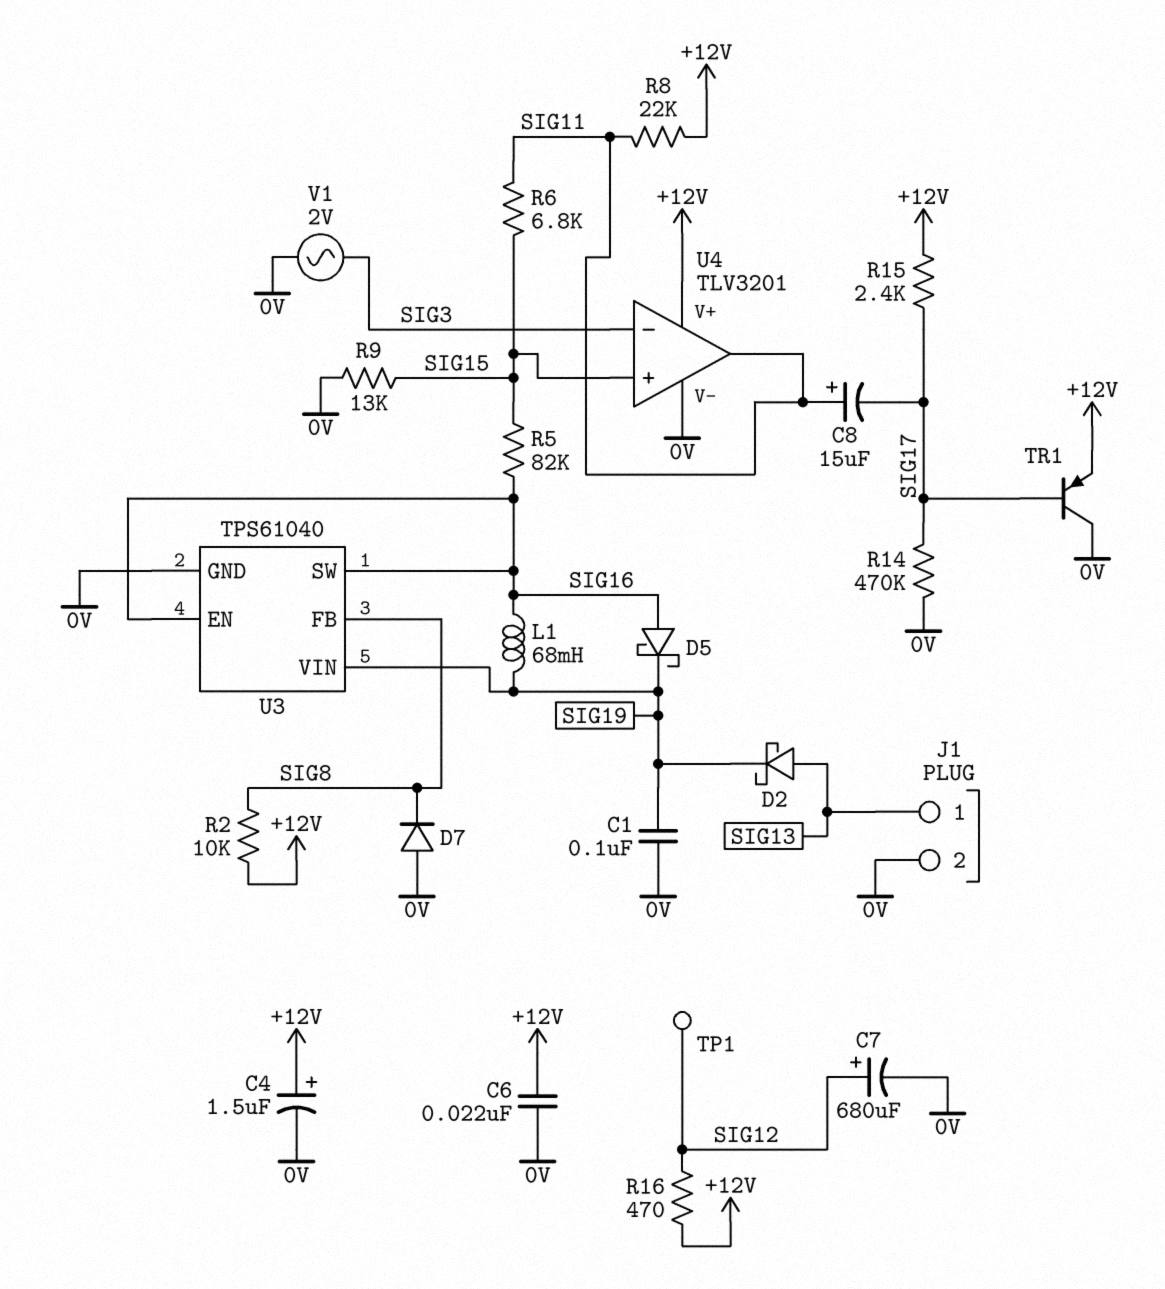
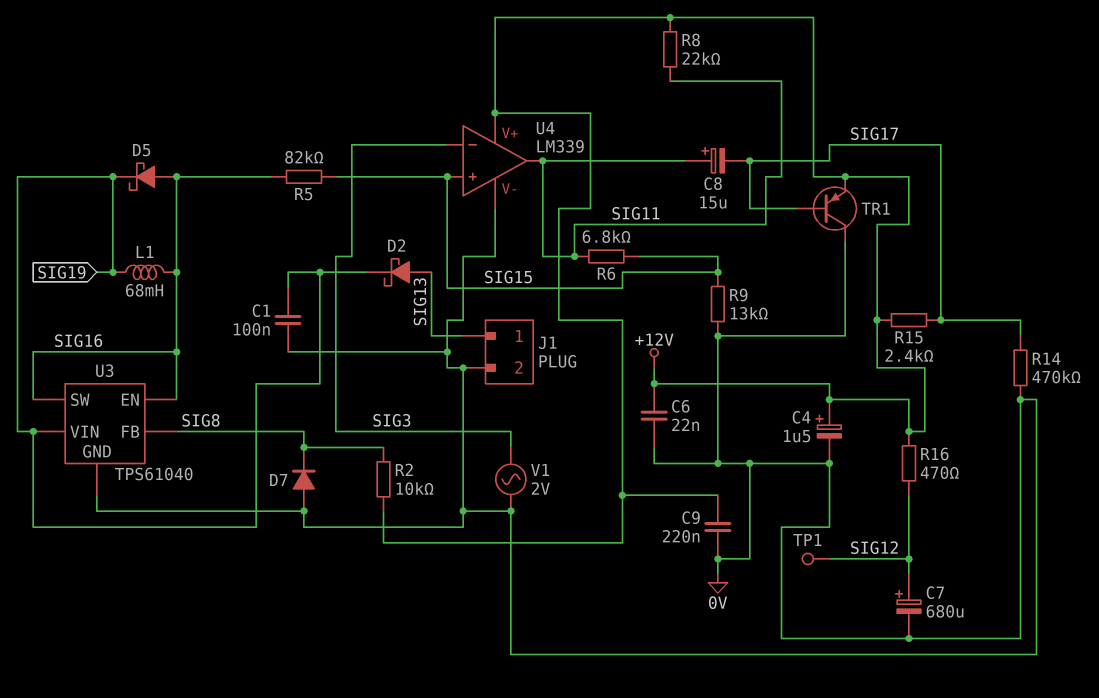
C9: none -> 220nF (+12V, 0V)
U4: TLV3201 -> LM339

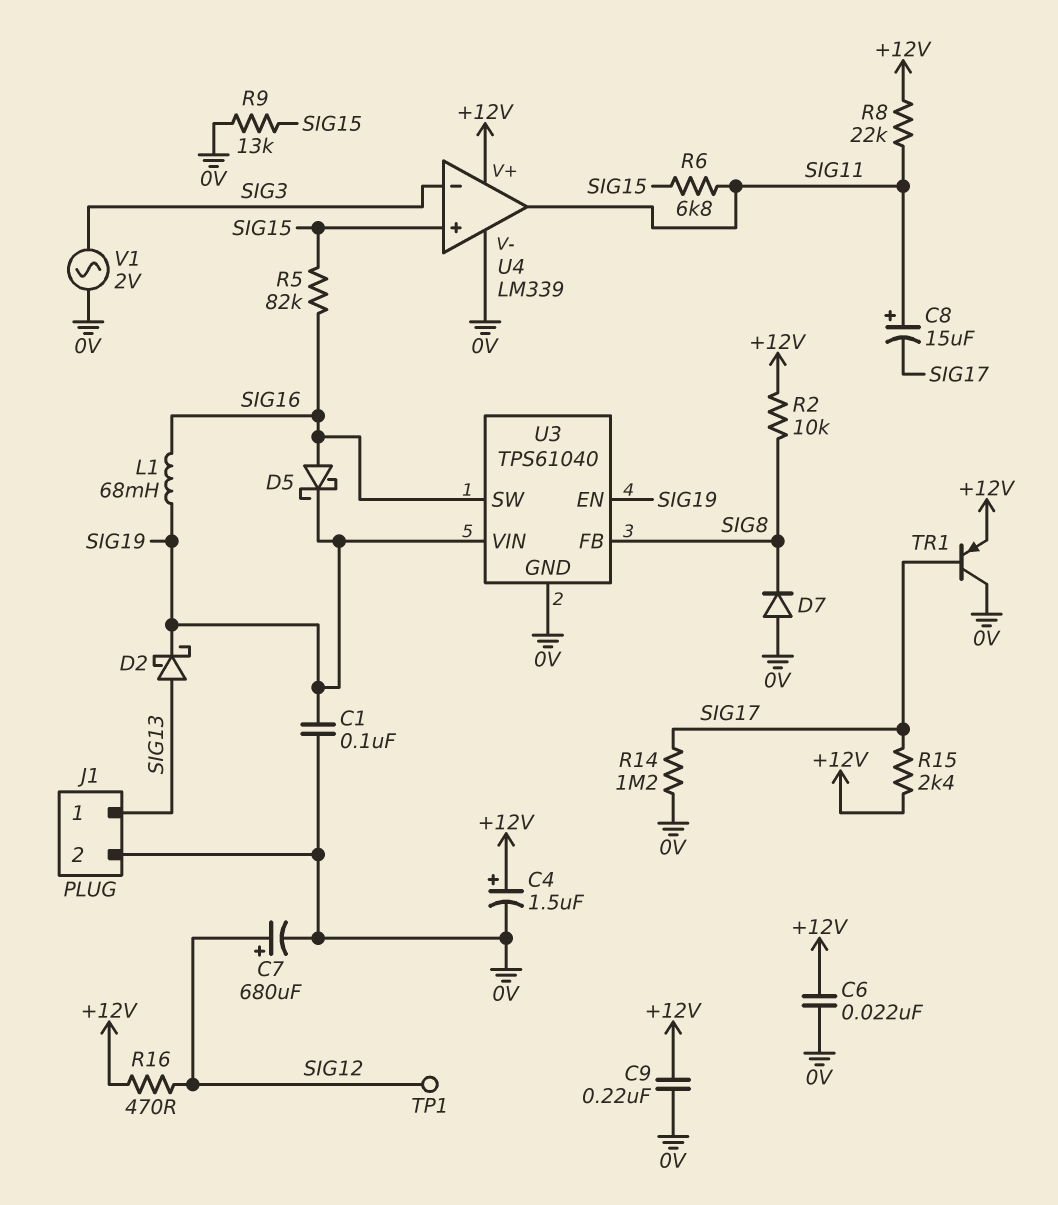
R14: 470k (0V, SIG17) -> 1.2M (0V, SIG17)
U3 pin EN: SIG16 -> SIG19

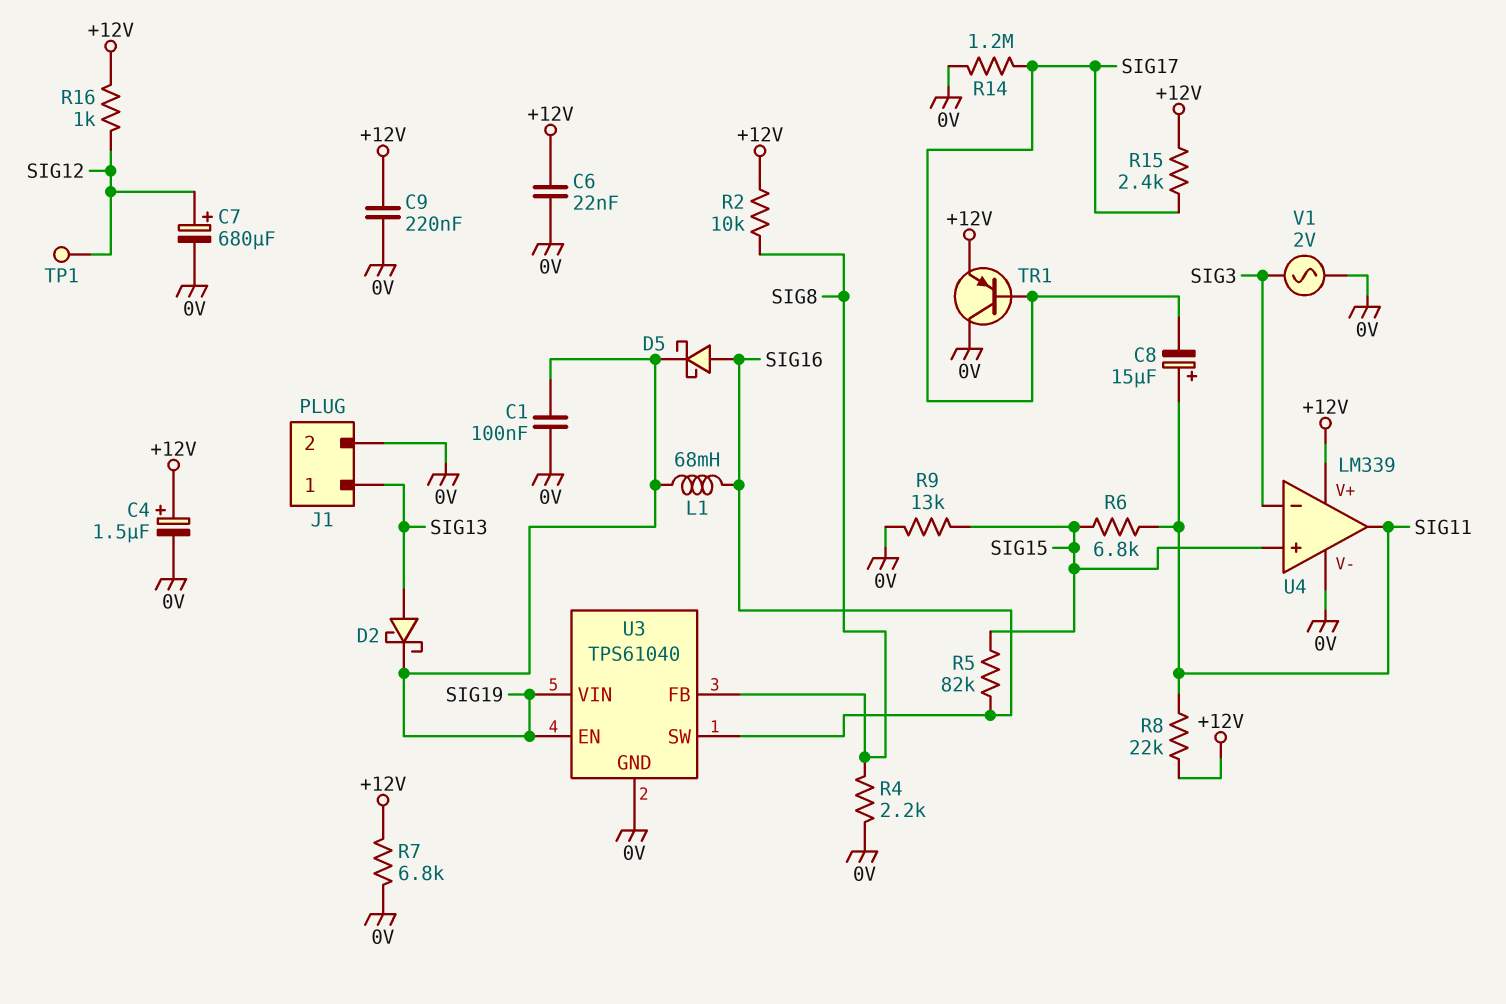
D7: diode (A 0V, K SIG8) -> none
R4: none -> 2.2k (0V, SIG8)
R7: none -> 6.8k (+12V, 0V)
R16: 470 (+12V, SIG12) -> 1k (+12V, SIG12)

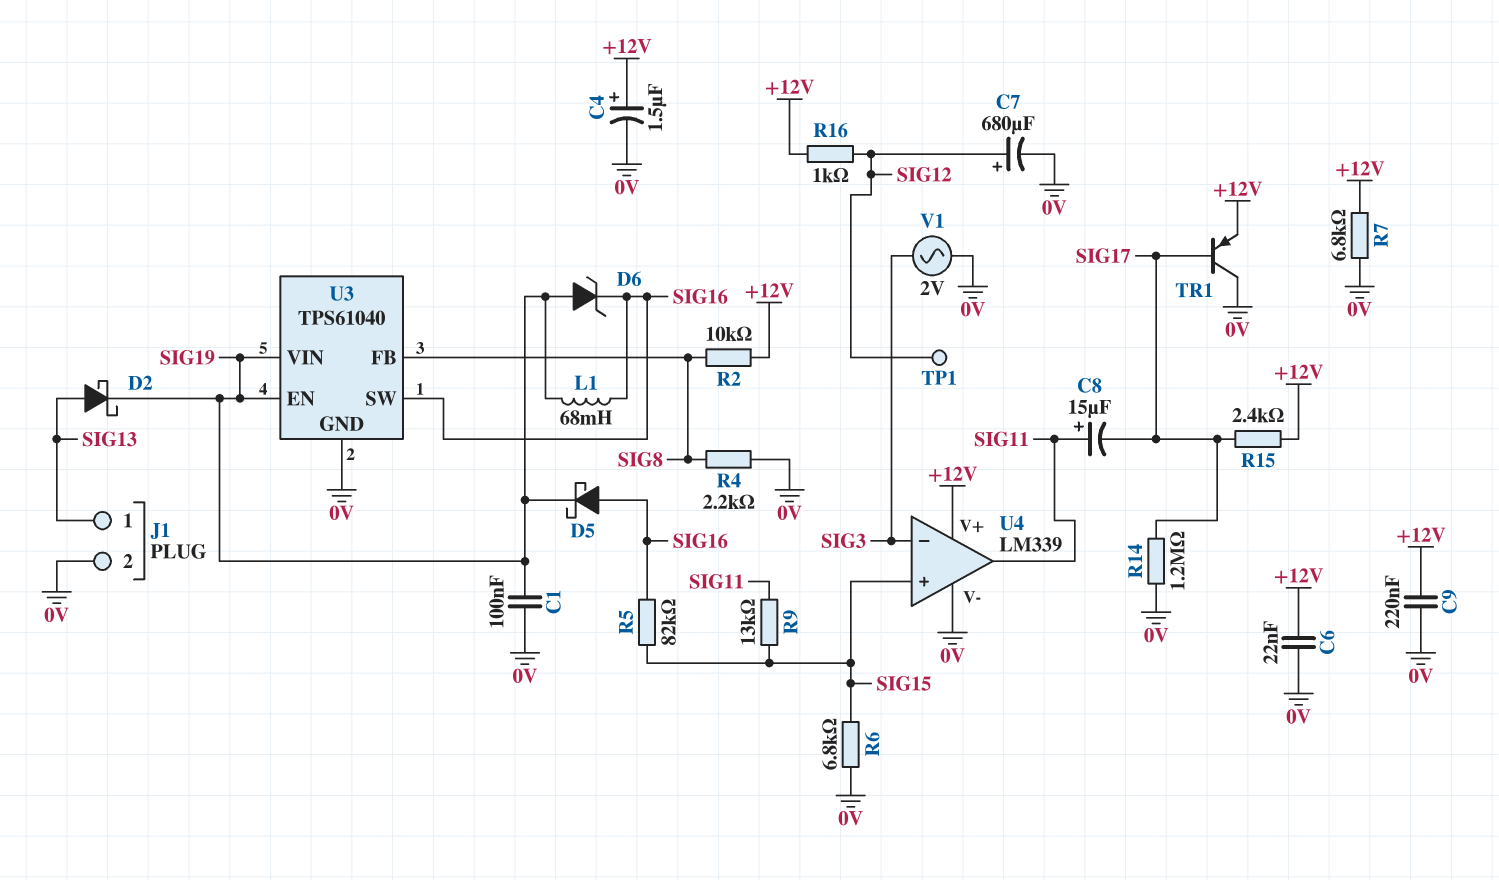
D6: none -> zener (A SIG19, K SIG16)
R6: 6.8k (SIG11, SIG15) -> 6.8k (0V, SIG15)
R8: 22k (+12V, SIG11) -> none
R9: 13k (0V, SIG15) -> 13k (SIG11, SIG15)

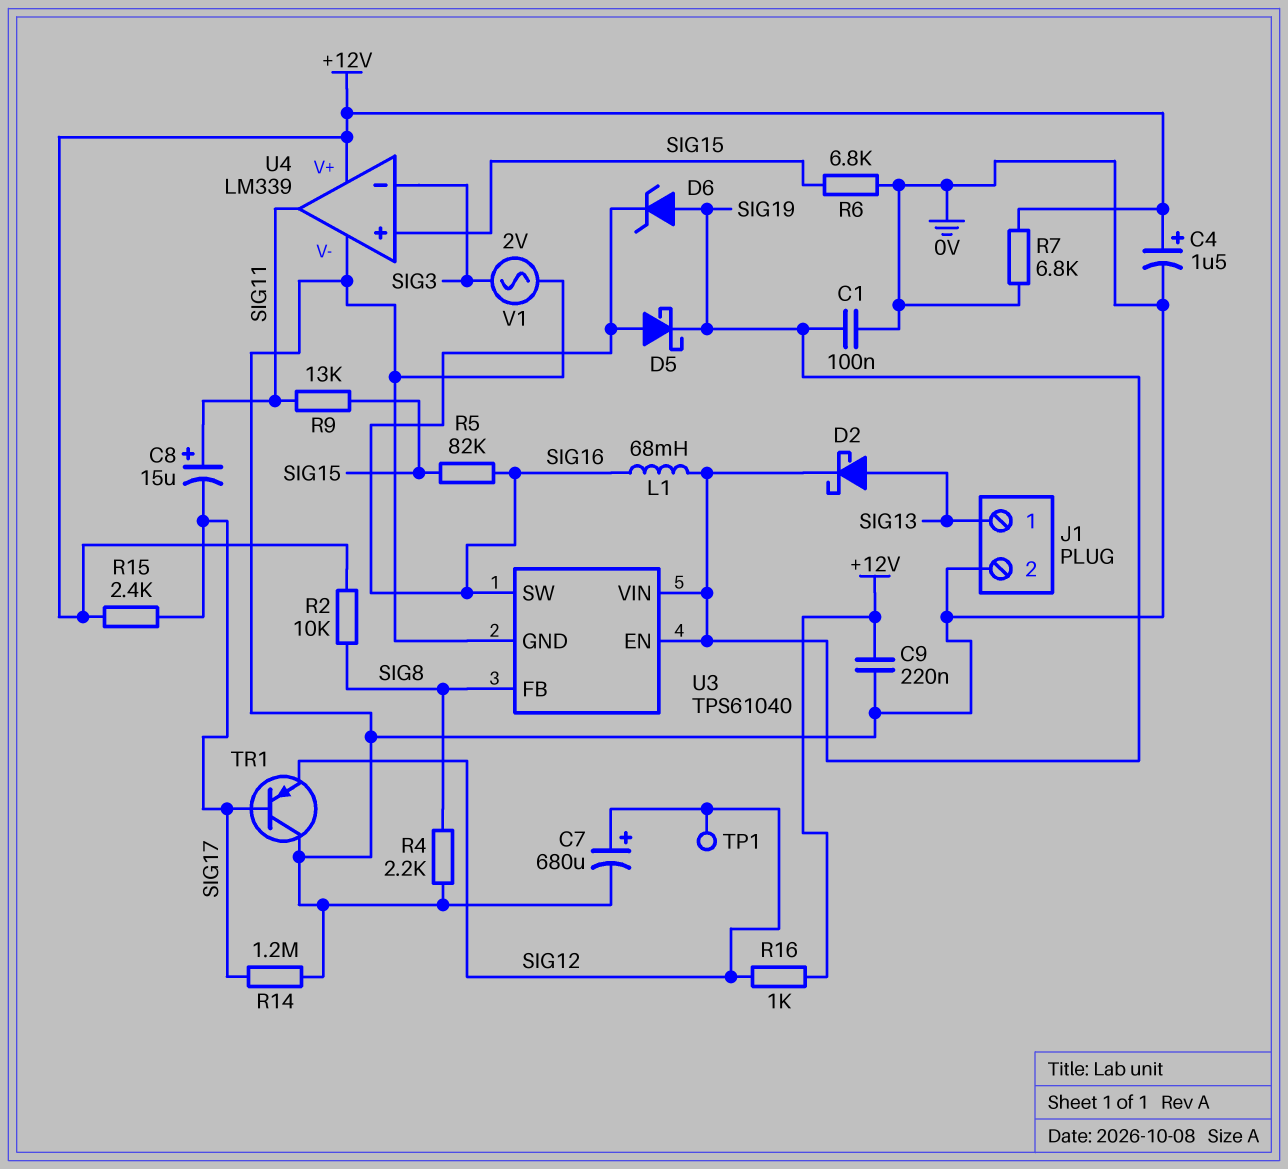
C6: 22nF (+12V, 0V) -> none
TR1: PNP (B SIG17, C 0V, E +12V) -> PNP (B SIG17, C 0V, E SIG12)

